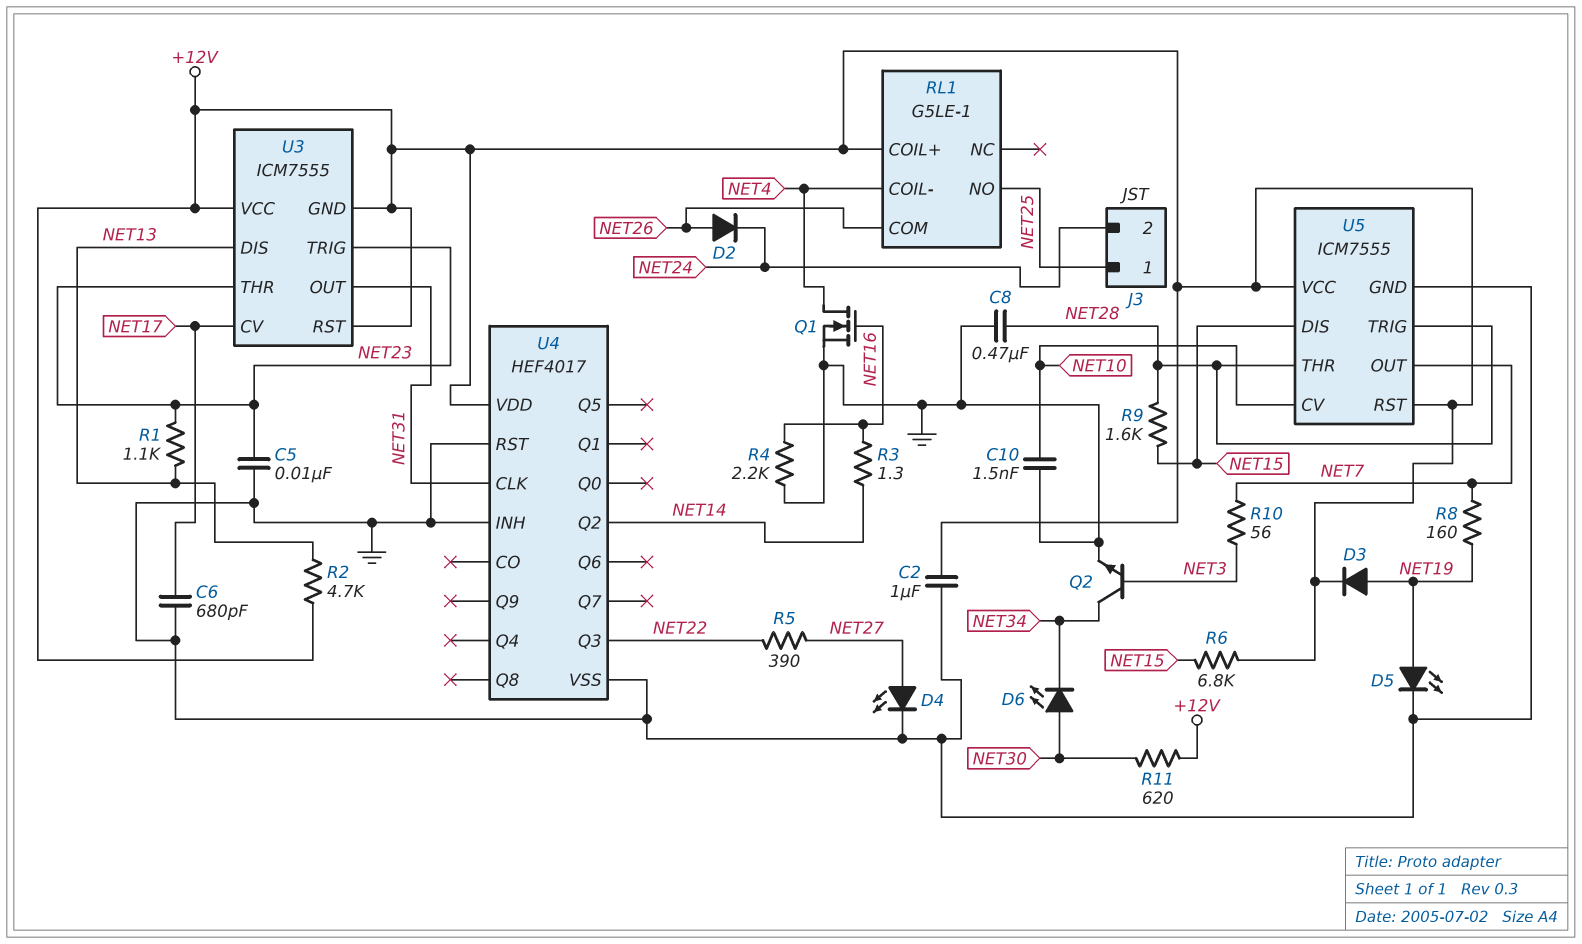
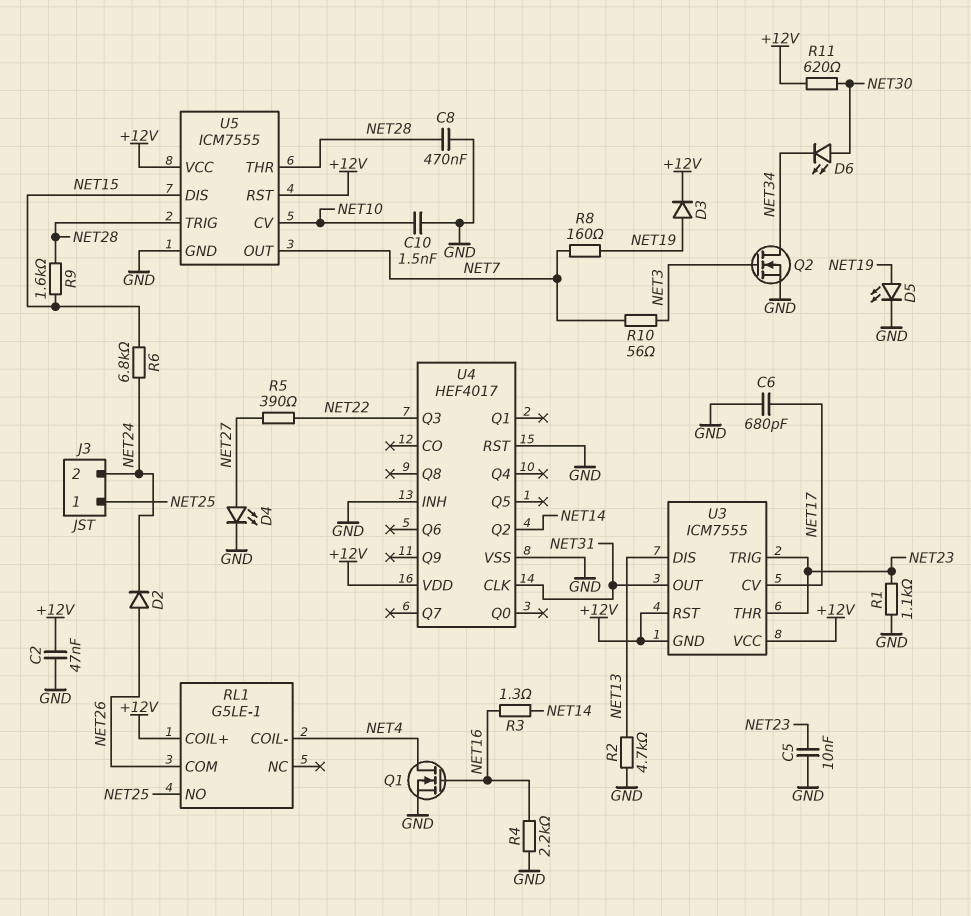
C2: 1uF (+12V, GND) -> 47nF (+12V, GND)
Q2: NPN (B NET3, C NET34, E GND) -> NMOS (G NET3, D NET34, S GND)
R1: 1.1k (NET13, NET23) -> 1.1k (GND, NET23)
R2: 4.7k (+12V, NET13) -> 4.7k (GND, NET13)
R6: 6.8k (+12V, NET15) -> 6.8k (NET15, NET24)

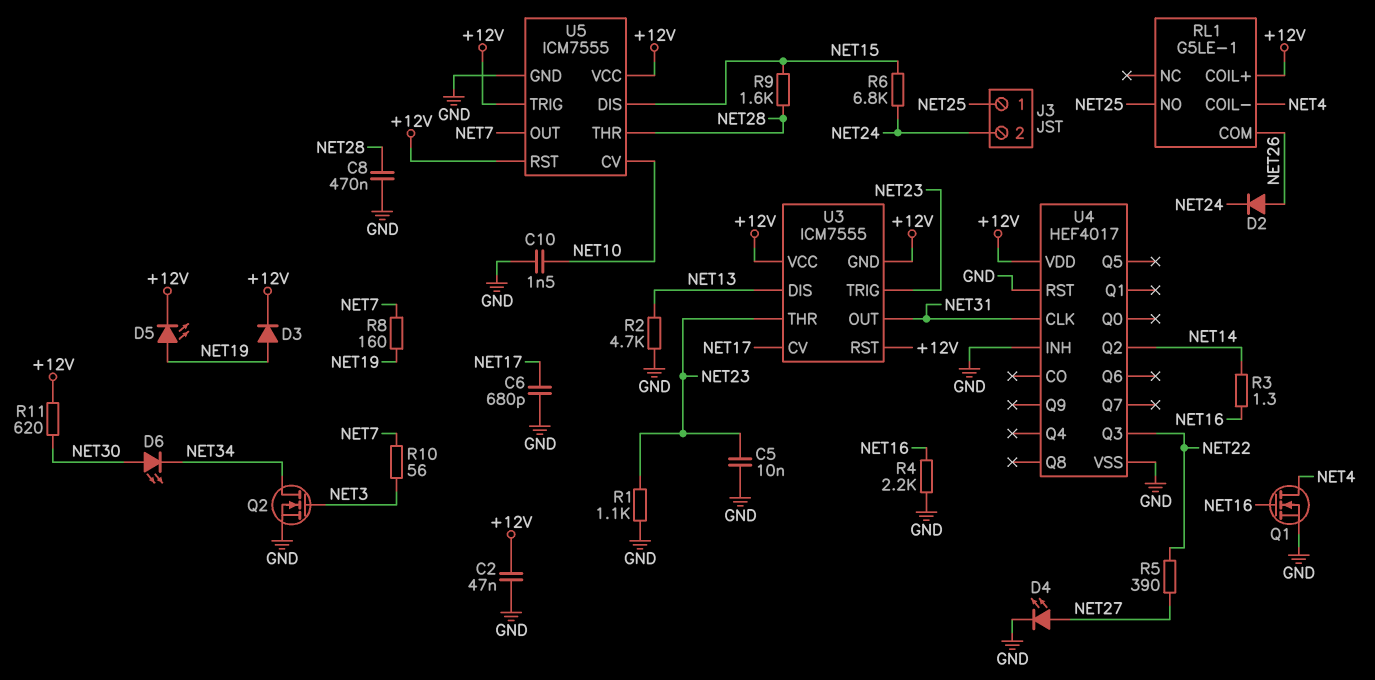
D5: LED (A NET19, K GND) -> LED (A NET19, K +12V)
U5 pin TRIG: NET28 -> +12V

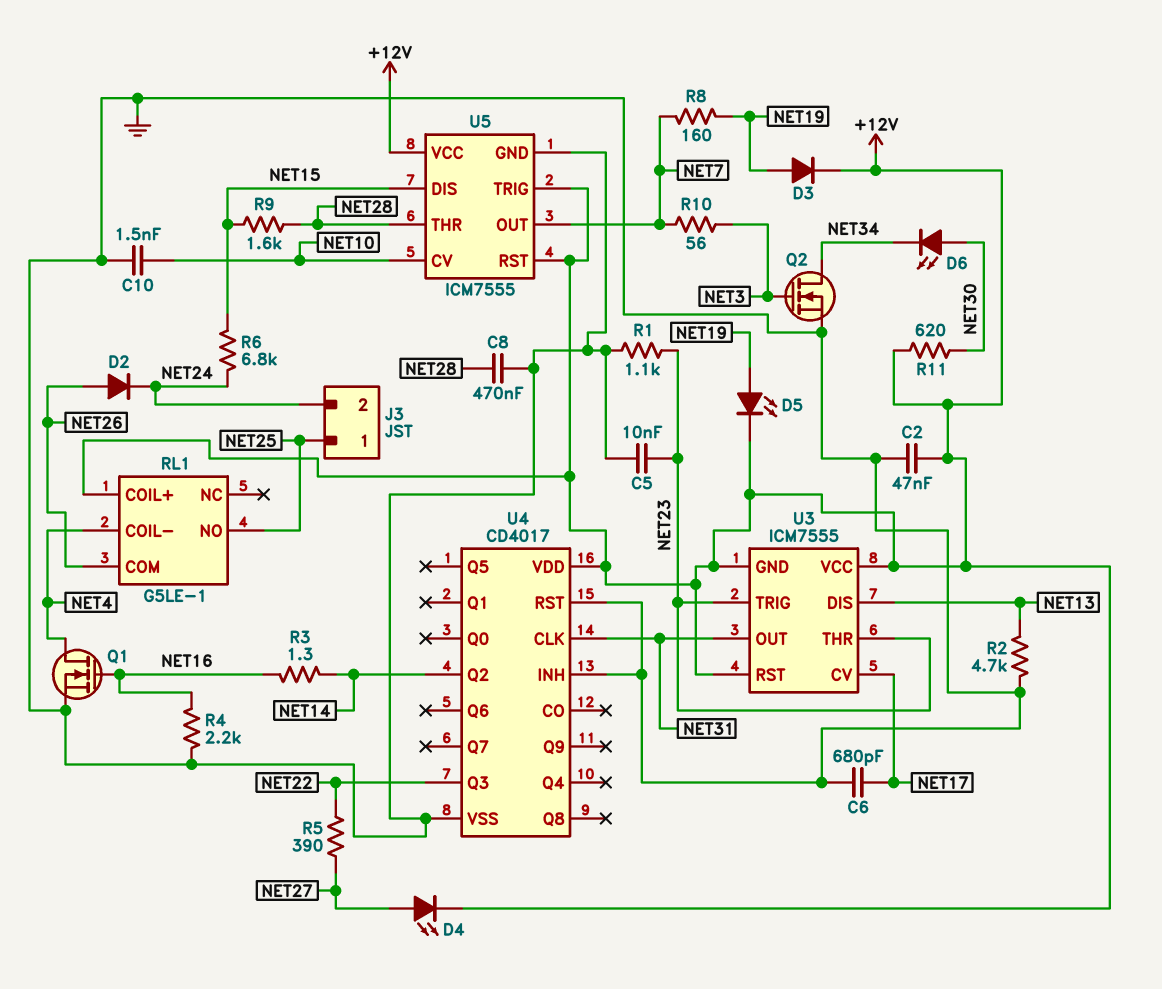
D4: LED (A NET27, K GND) -> LED (A NET27, K +12V)
U4: HEF4017 -> CD4017

